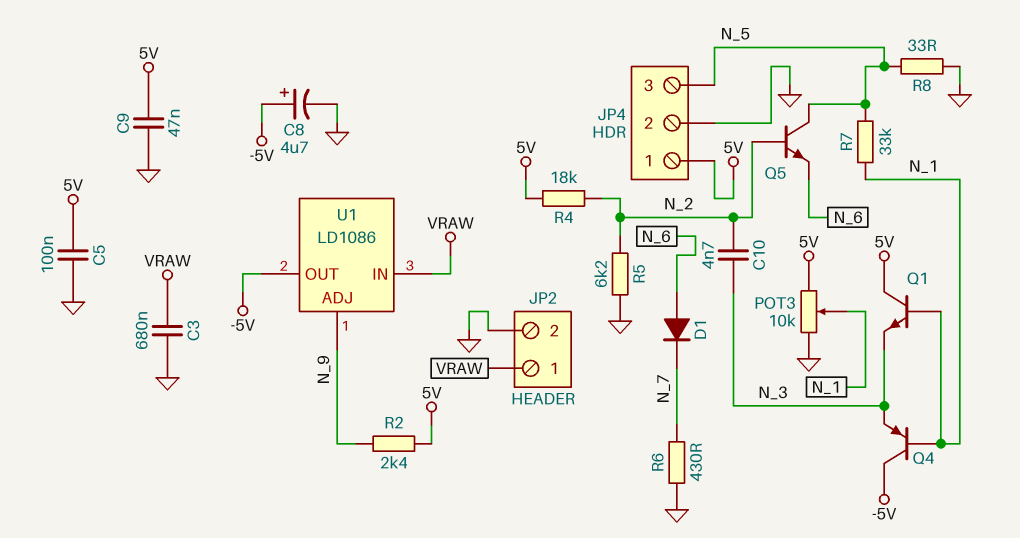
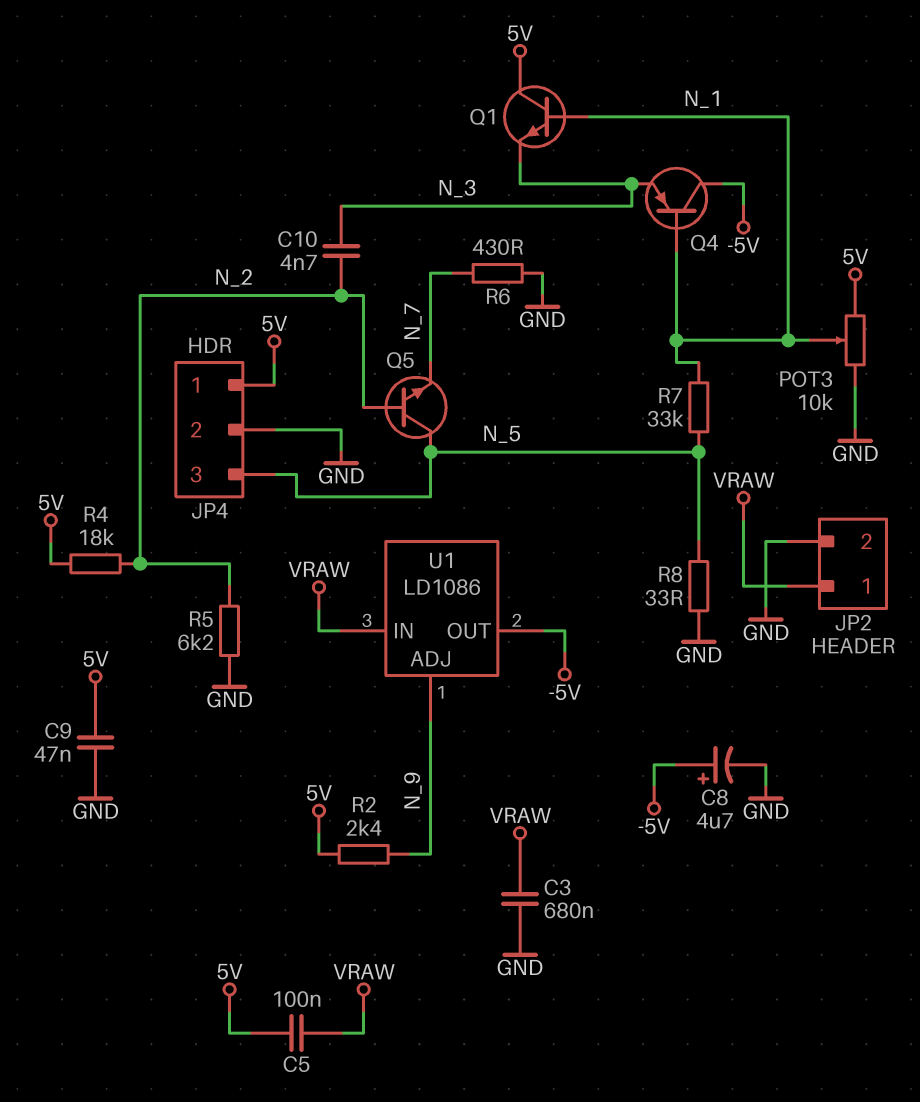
C5: 100nF (5V, GND) -> 100nF (5V, VRAW)
D1: diode (A N_6, K N_7) -> none
Q5: NPN (B N_2, C N_5, E N_6) -> NPN (B N_2, C N_5, E N_7)

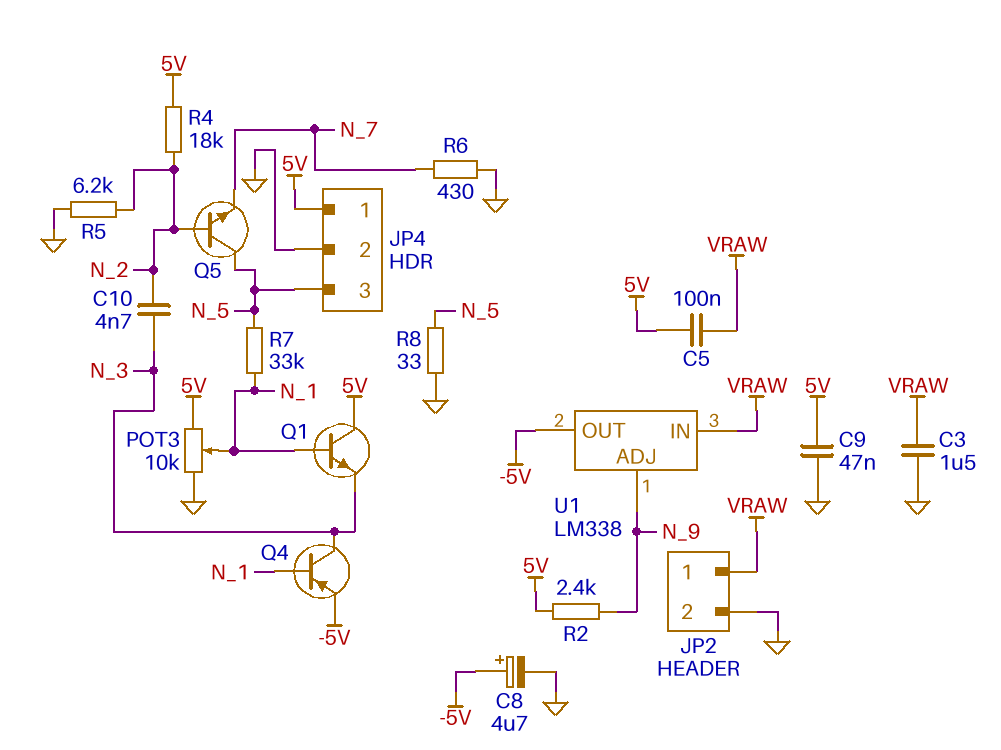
C3: 680nF (GND, VRAW) -> 1.5uF (GND, VRAW)
Q4: PNP (B N_1, C -5V, E N_3) -> PNP (B N_1, C N_3, E -5V)
U1: LD1086 -> LM338

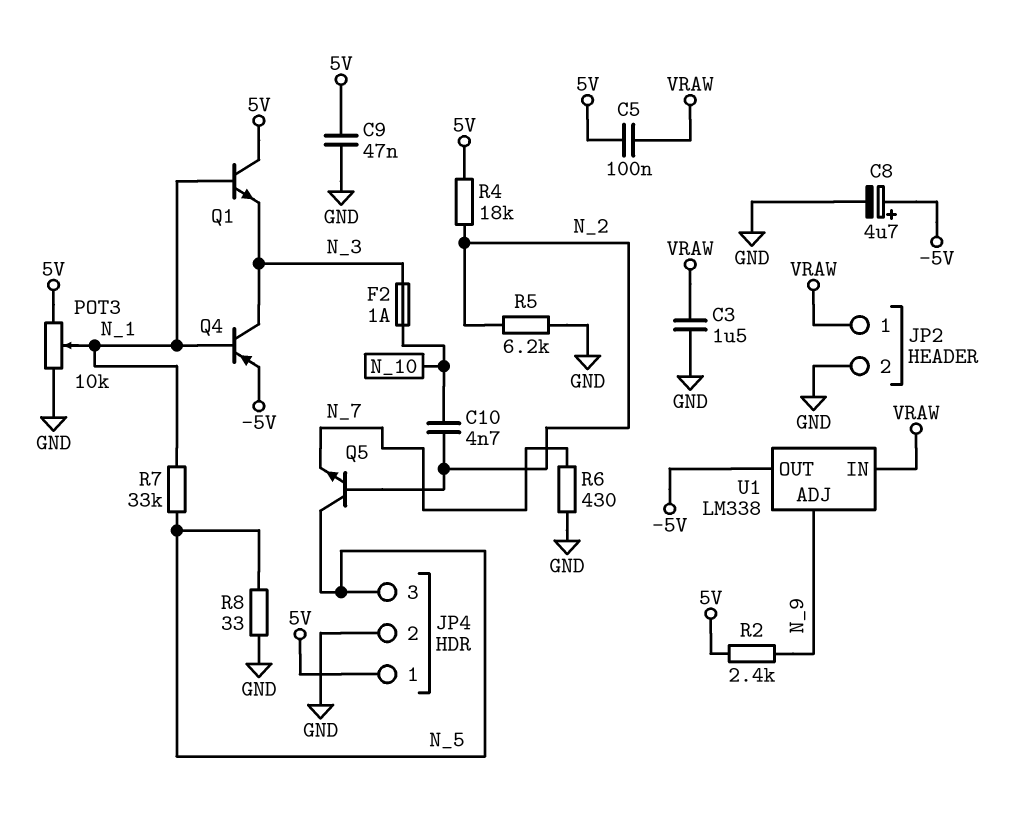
C10: 4.7nF (N_2, N_3) -> 4.7nF (N_2, N_10)
F2: none -> 1A (N_3, N_10)

